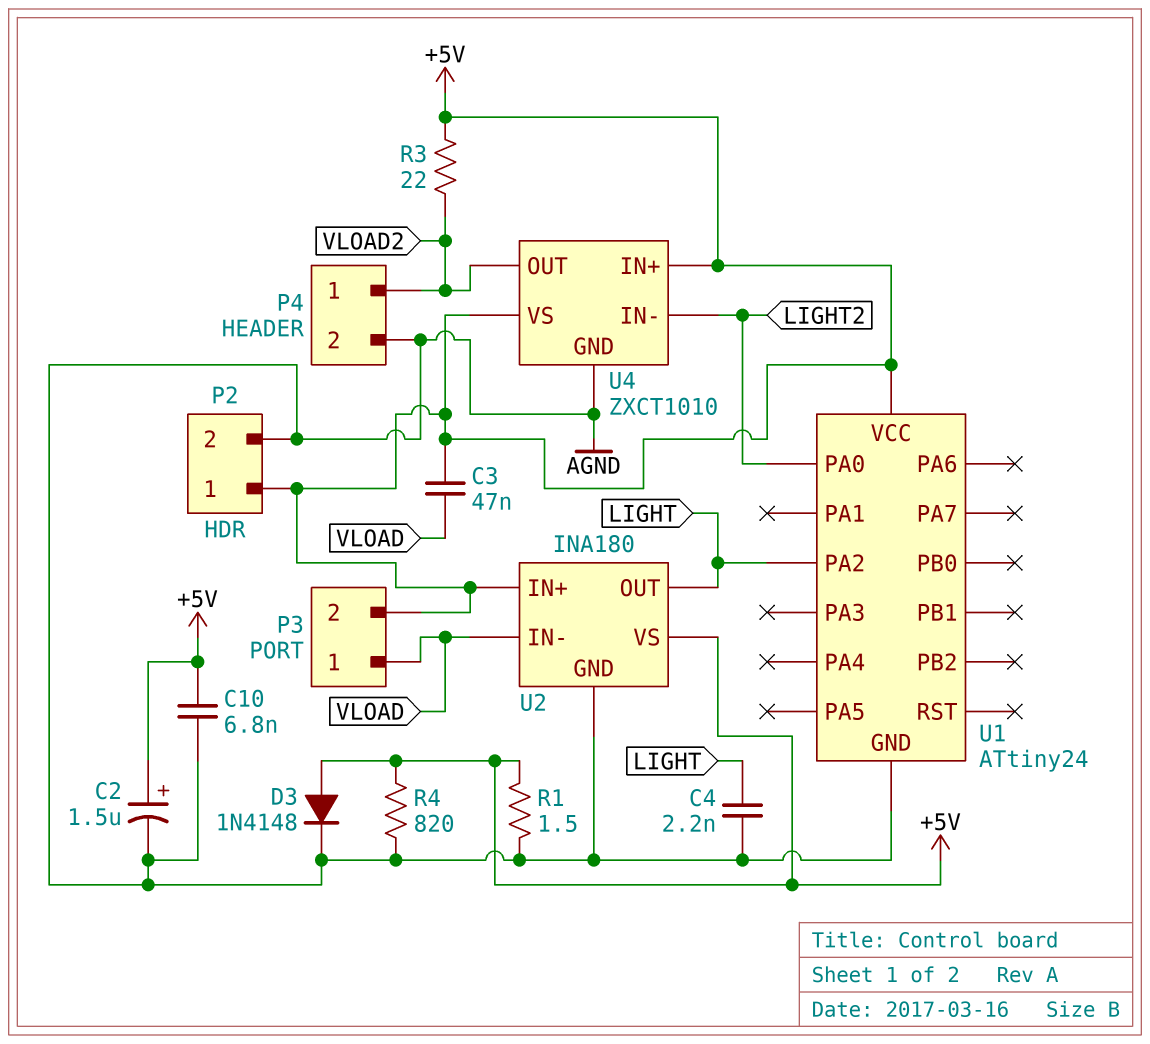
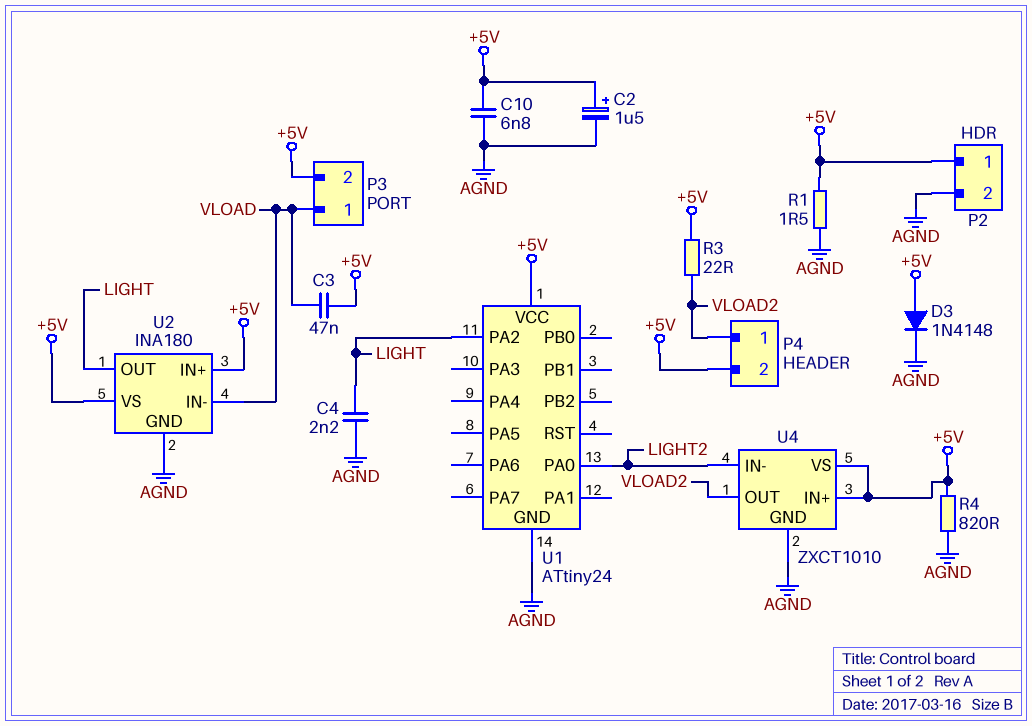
P4 pin 2: AGND -> +5V

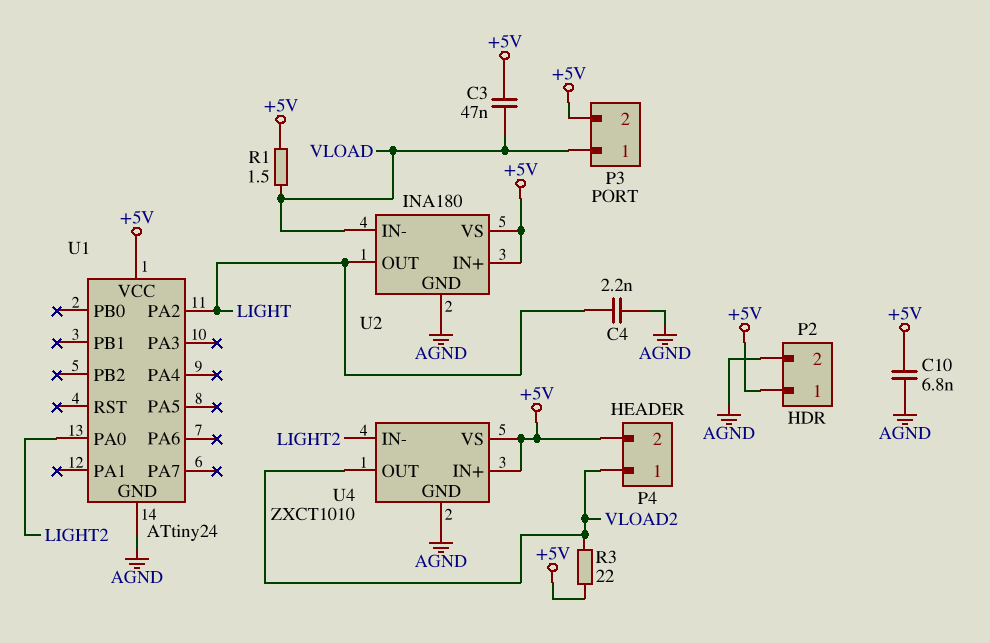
C2: 1.5uF (plus +5V, minus AGND) -> none
D3: diode 1N4148 (A +5V, K AGND) -> none
R1: 1.5 (+5V, AGND) -> 1.5 (+5V, VLOAD)
R4: 820 (+5V, AGND) -> none

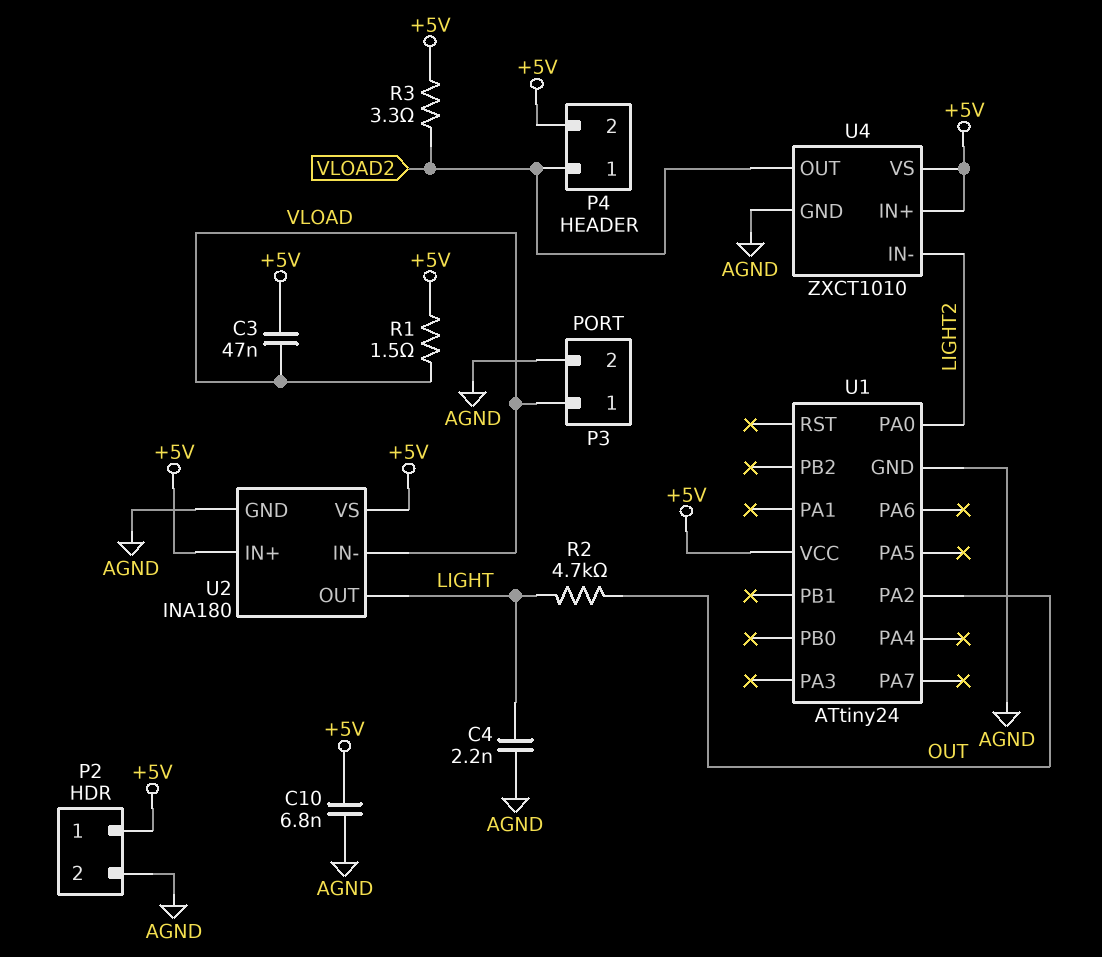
P3 pin 2: +5V -> AGND
R2: none -> 4.7k (LIGHT, OUT)
R3: 22 (+5V, VLOAD2) -> 3.3 (+5V, VLOAD2)
U1 pin PA2: LIGHT -> OUT

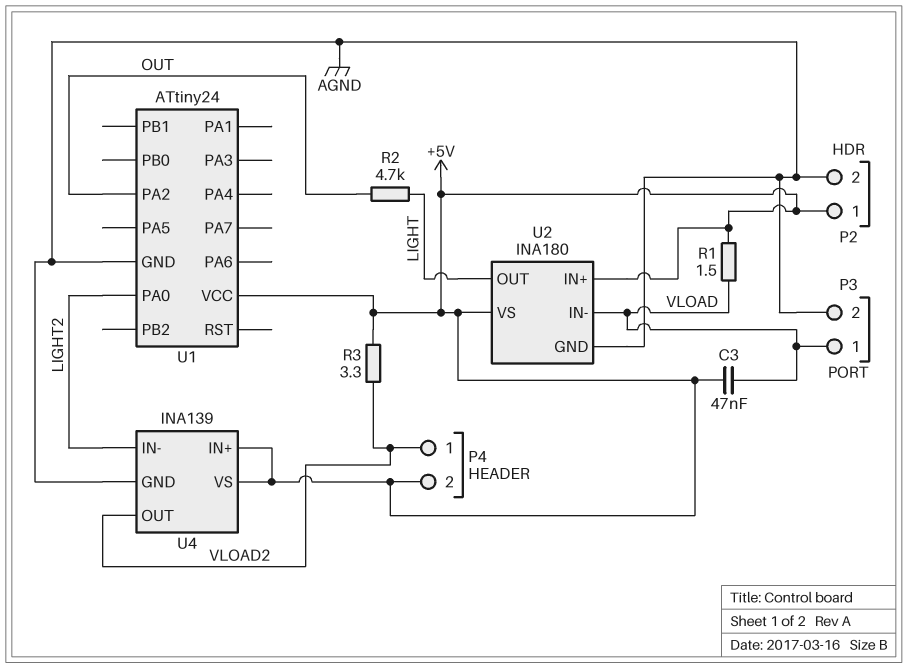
C4: 2.2nF (AGND, LIGHT) -> none
C10: 6.8nF (+5V, AGND) -> none
U4: ZXCT1010 -> INA139

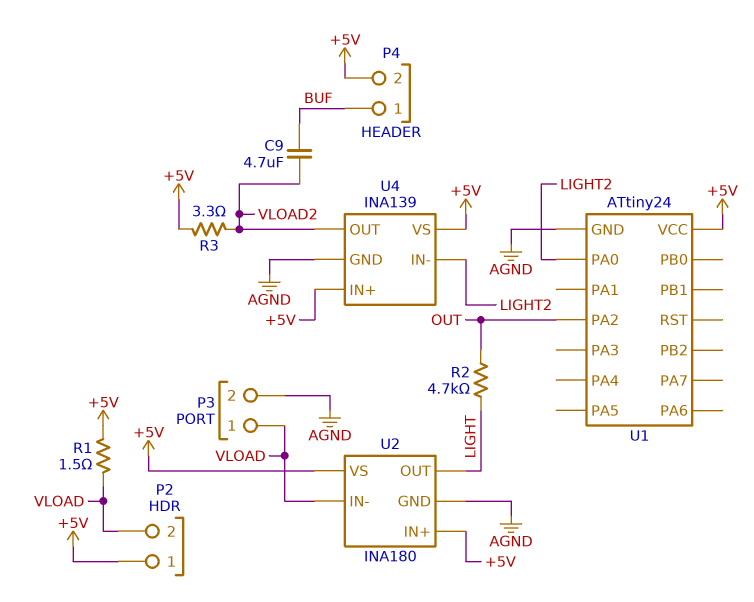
C3: 47nF (+5V, VLOAD) -> none
C9: none -> 4.7uF (BUF, VLOAD2)
P2 pin 2: AGND -> VLOAD
P4 pin 1: VLOAD2 -> BUF

